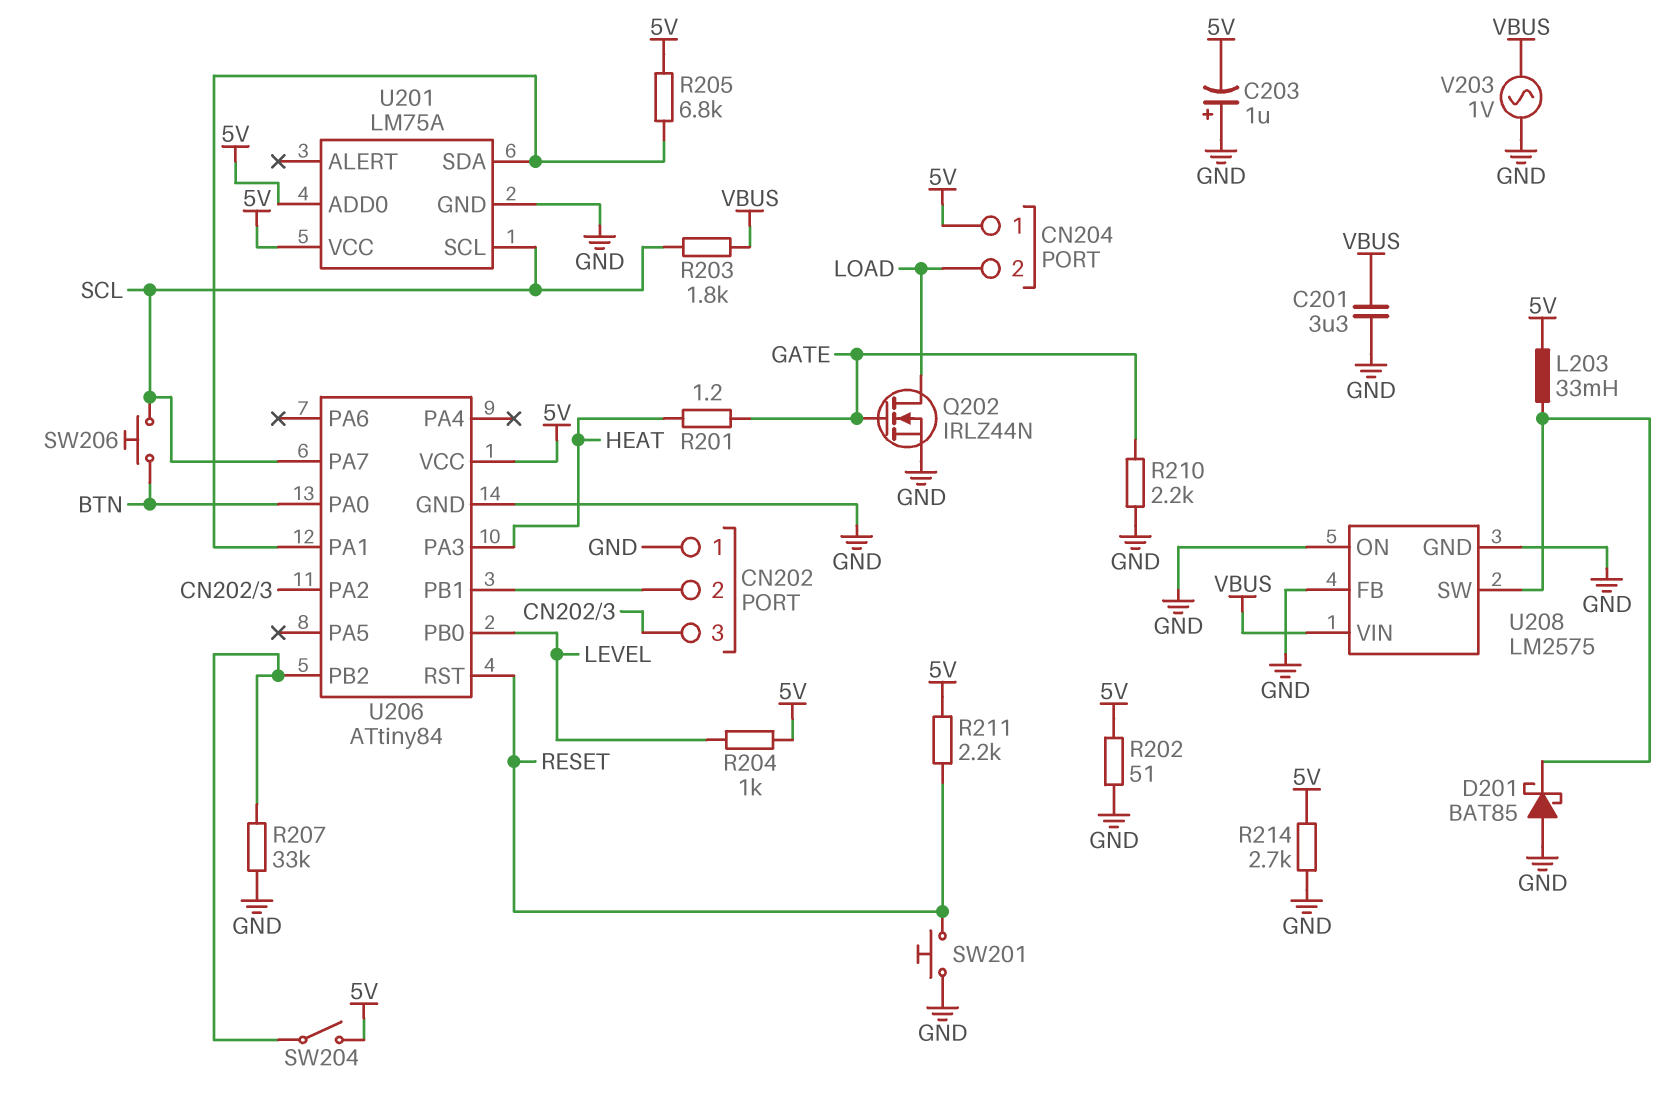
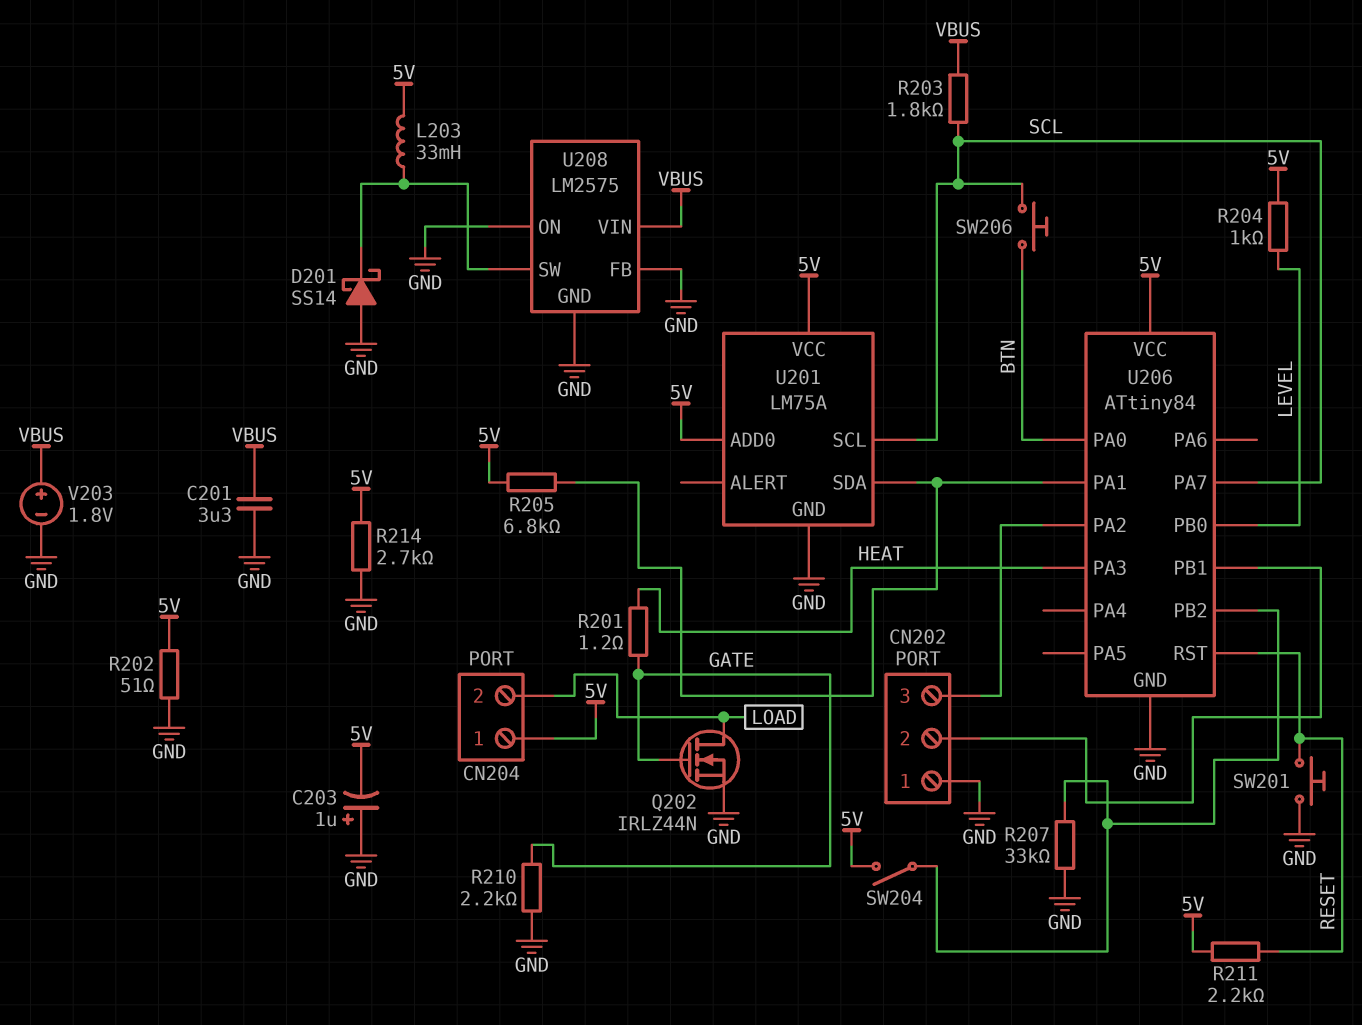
D201: schottky BAT85 (A GND, K U208/SW) -> schottky SS14 (A GND, K U208/SW)
V203: AC 1V (GND, VBUS) -> 1.8V (plus VBUS, minus GND)

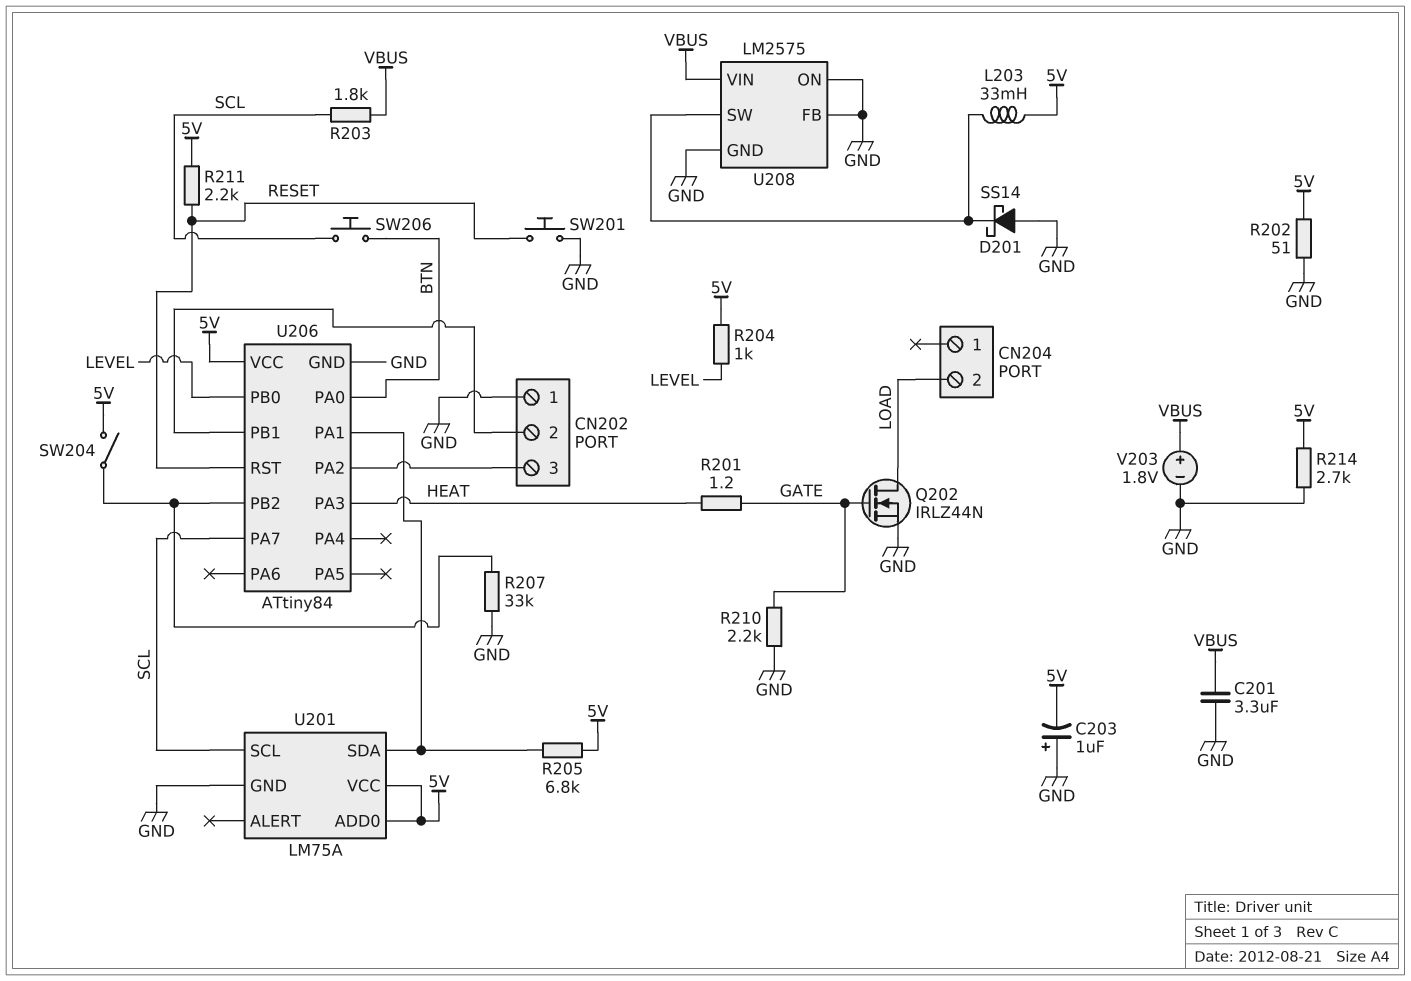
CN204 pin 1: 5V -> none

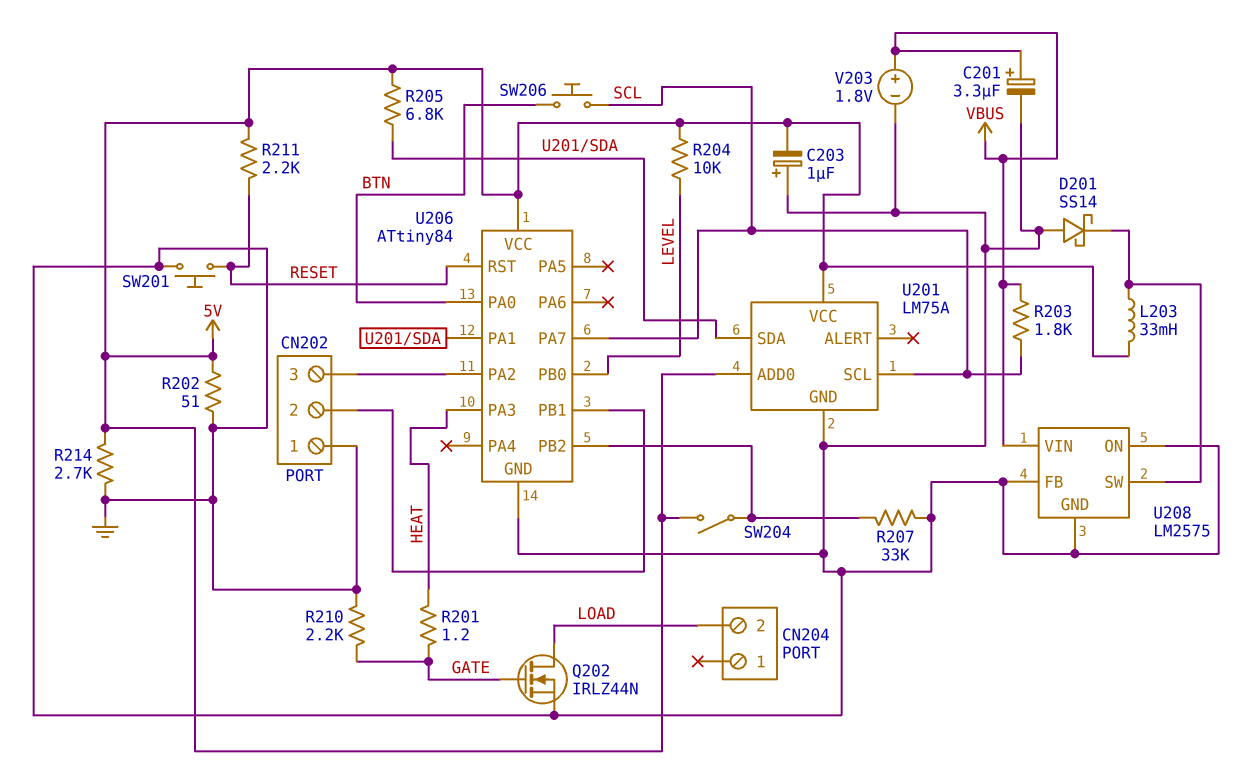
C201: 3.3uF (GND, VBUS) -> 3.3uF (plus VBUS, minus GND)
R204: 1k (5V, LEVEL) -> 10k (5V, LEVEL)

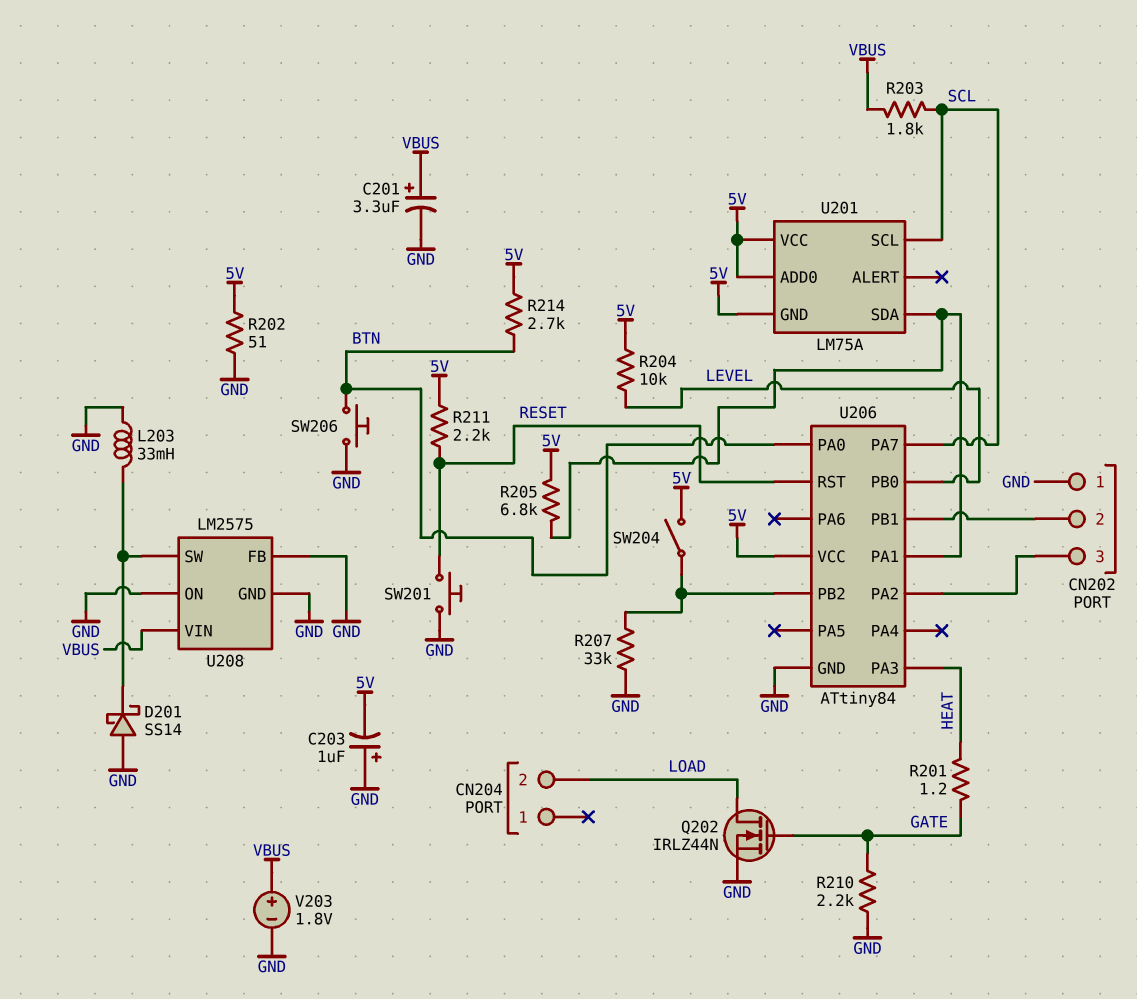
L203: 33mH (5V, U208/SW) -> 33mH (GND, U208/SW)
R214: 2.7k (5V, GND) -> 2.7k (5V, BTN)
SW206: button (BTN, SCL) -> button (BTN, GND)
U201 pin GND: GND -> 5V

